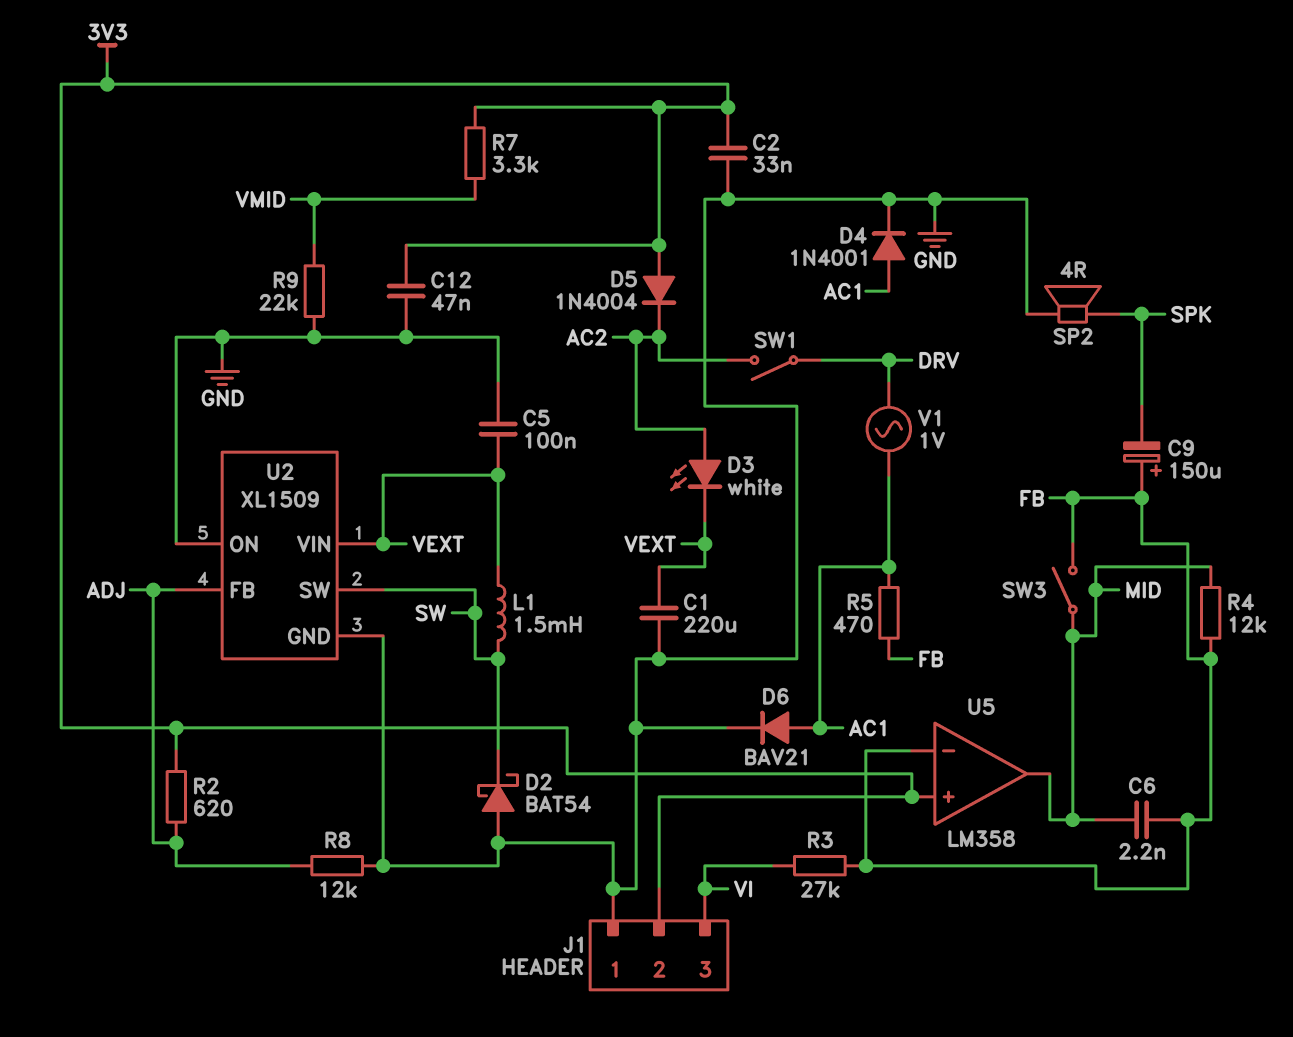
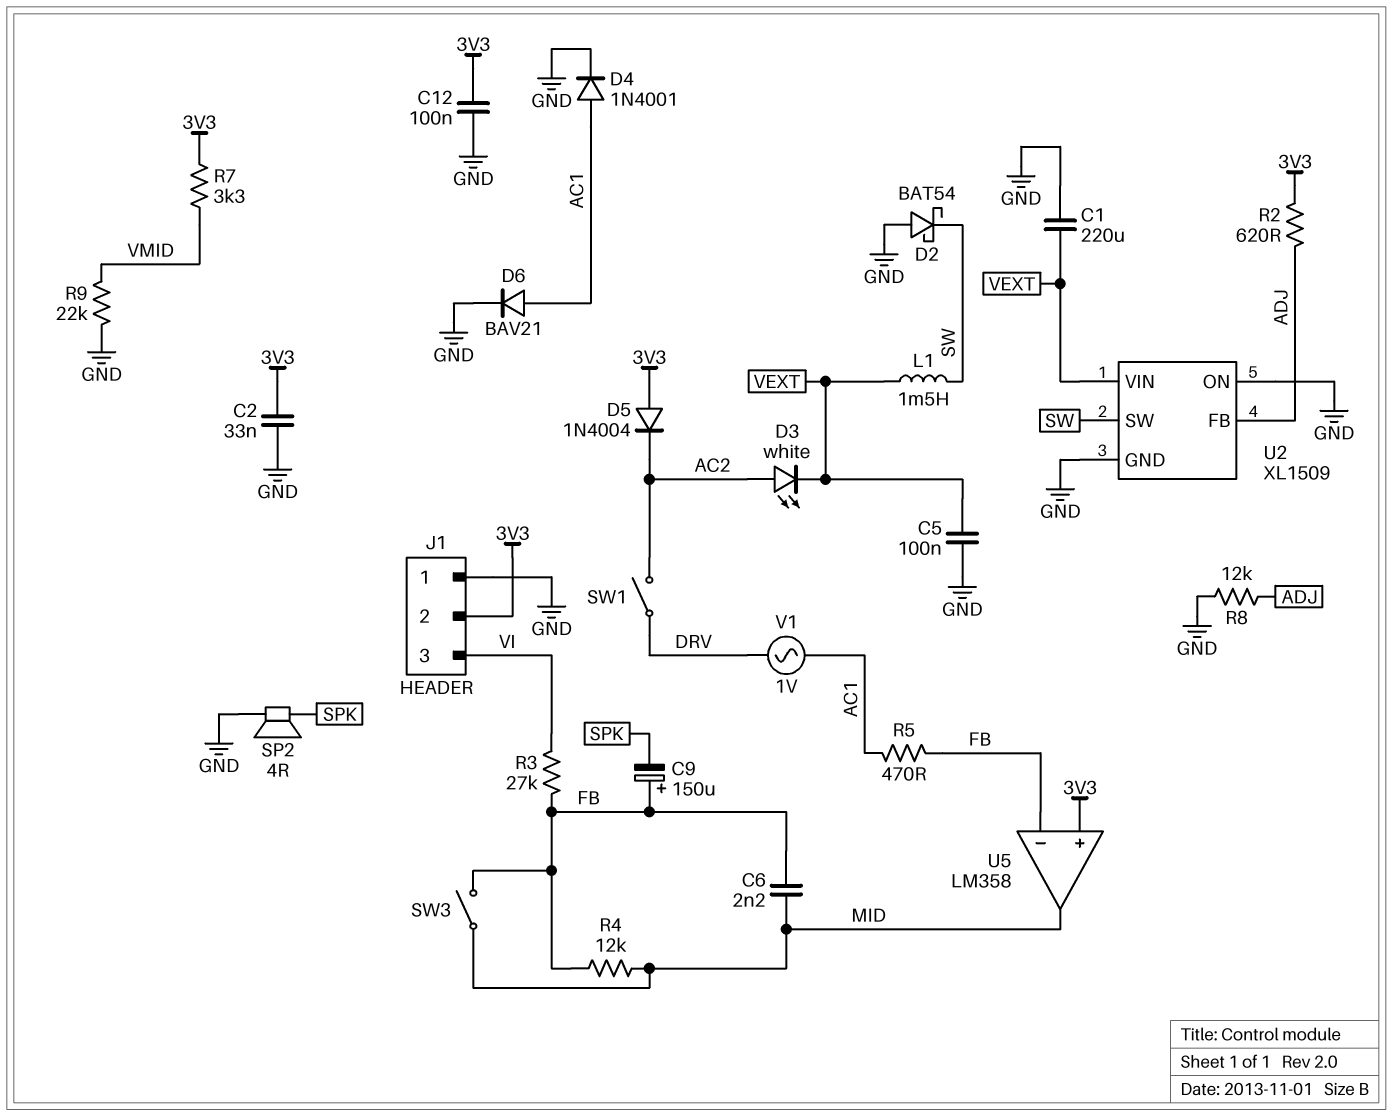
C12: 47nF (3V3, GND) -> 100nF (3V3, GND)

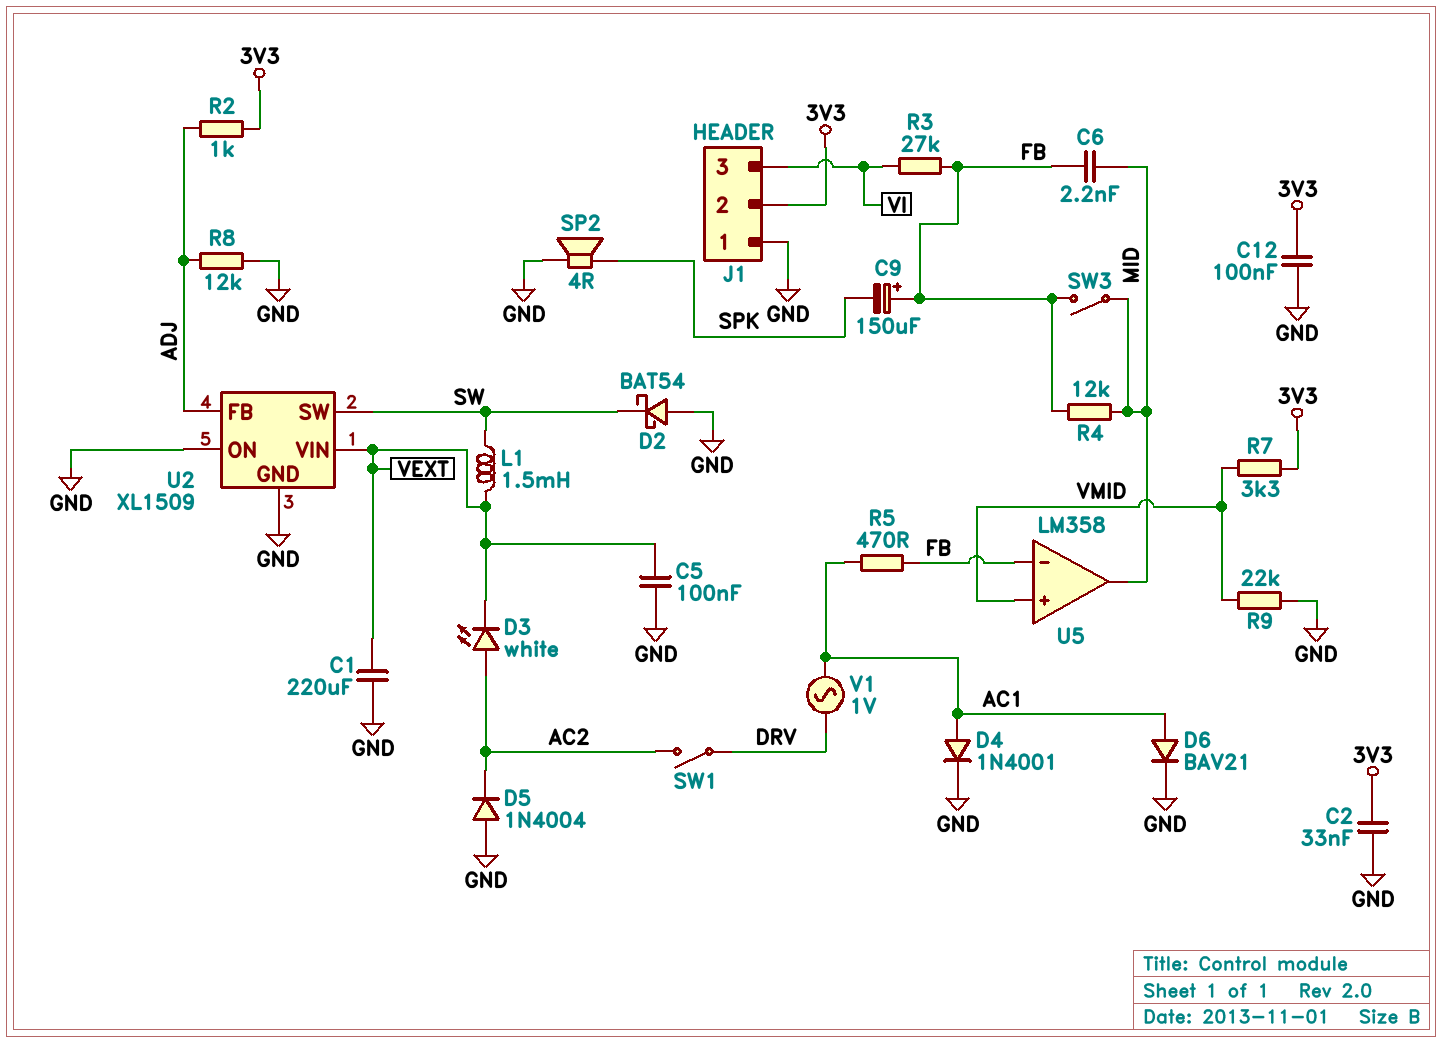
D5: diode 1N4004 (A 3V3, K AC2) -> diode 1N4004 (A GND, K AC2)
R2: 620 (3V3, ADJ) -> 1k (3V3, ADJ)
U5 pin in+: 3V3 -> VMID

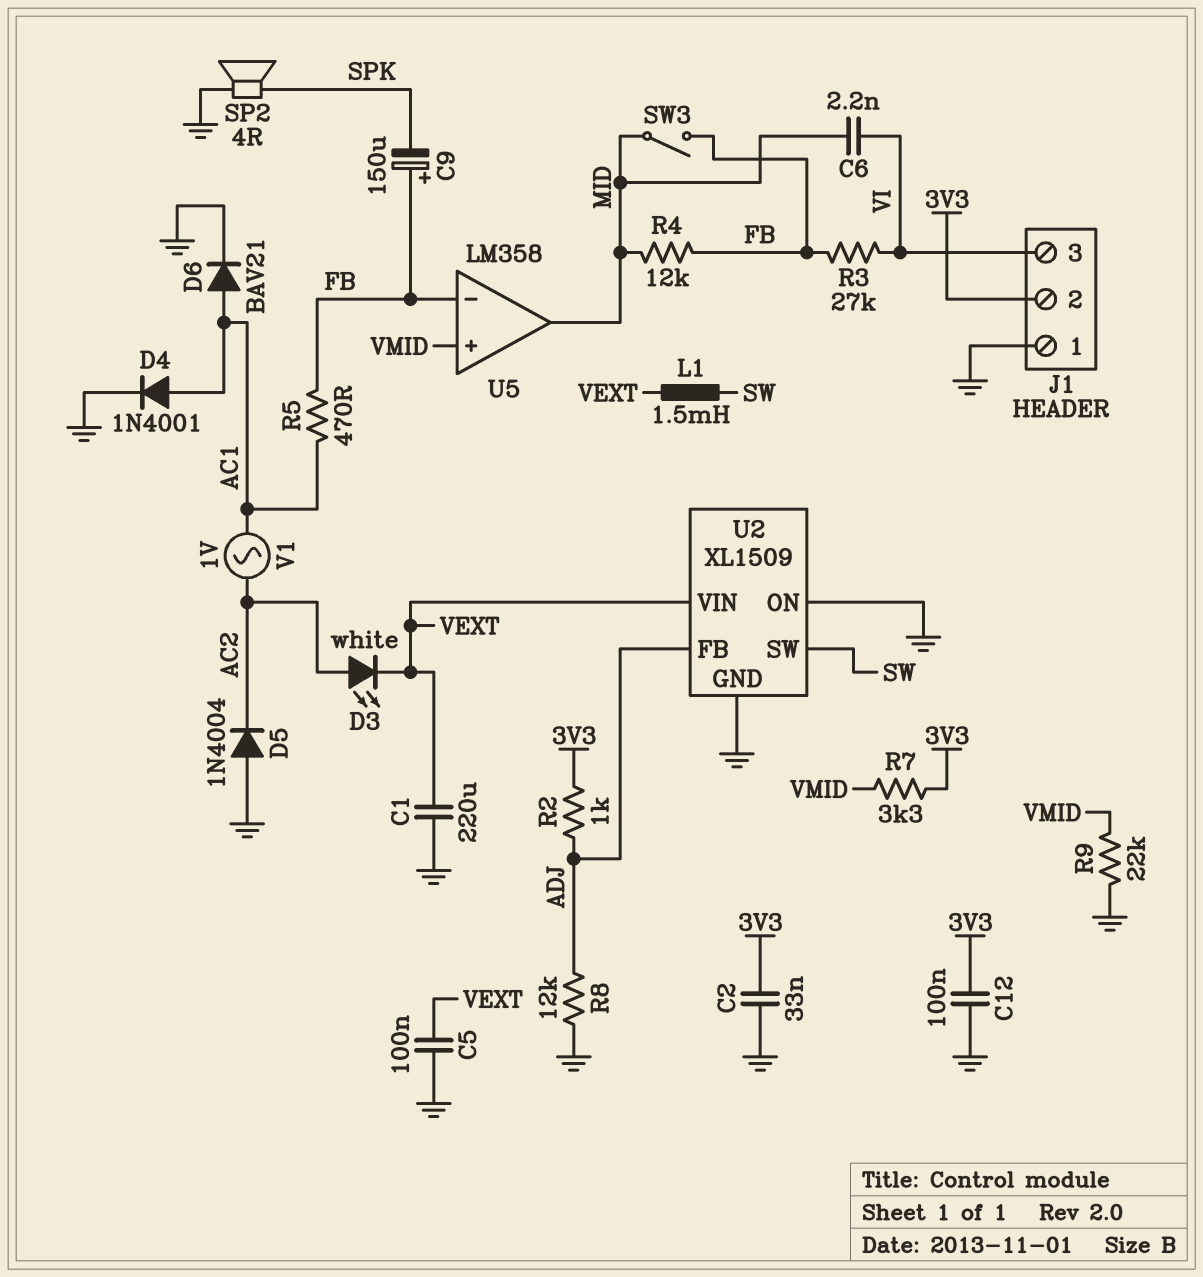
C6: 2.2nF (FB, MID) -> 2.2nF (MID, VI)
D2: schottky BAT54 (A GND, K SW) -> none
SW1: switch (AC2, DRV) -> none
V1: AC 1V (AC1, DRV) -> AC 1V (AC1, AC2)

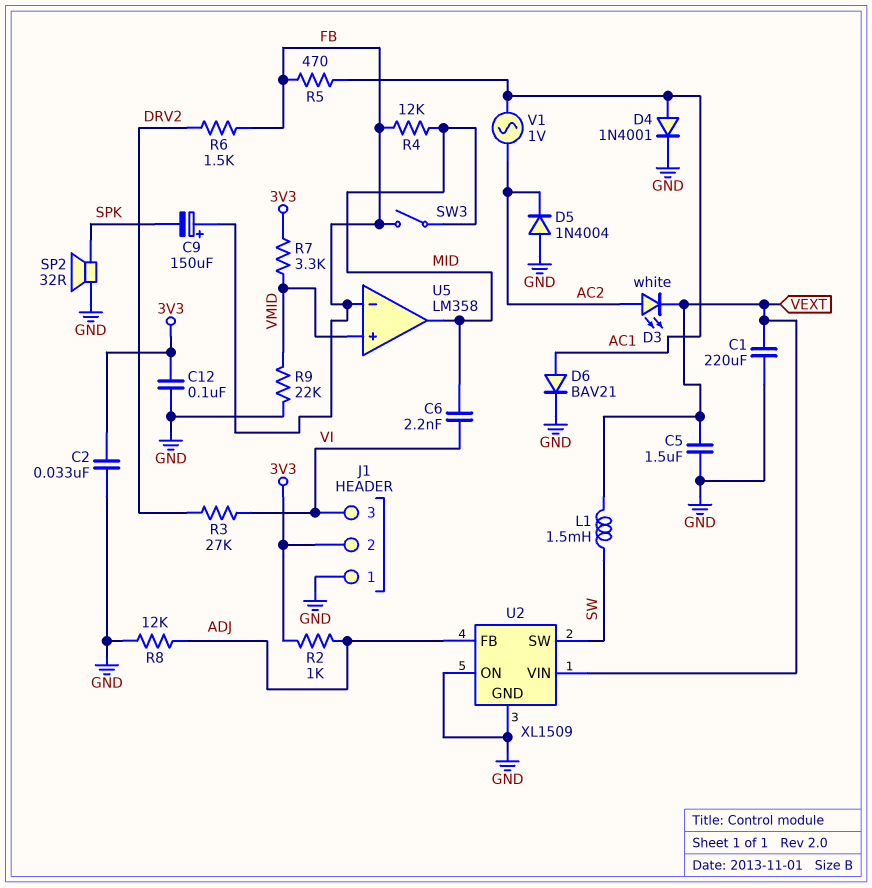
C5: 100nF (GND, VEXT) -> 1.5uF (GND, VEXT)
R3: 27k (FB, VI) -> 27k (DRV2, VI)
R6: none -> 1.5k (DRV2, FB)
SP2: speaker 4R (GND, SPK) -> speaker 32R (GND, SPK)

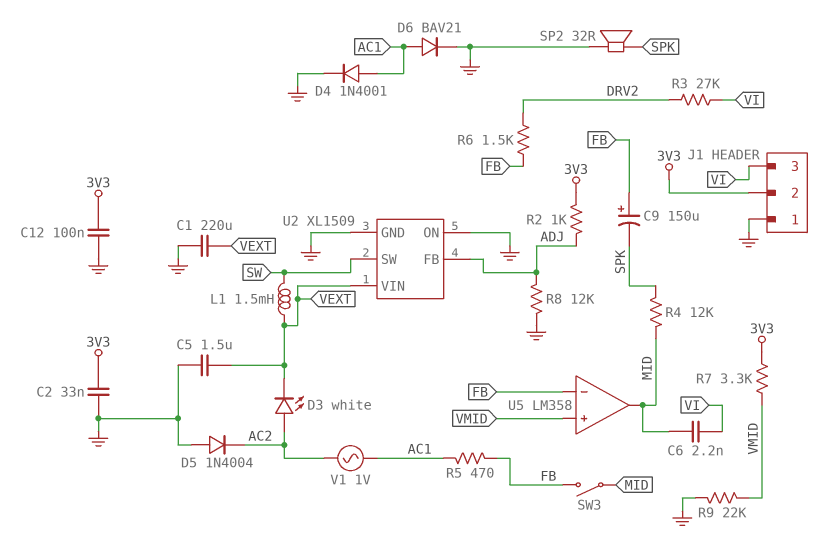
R4: 12k (FB, MID) -> 12k (MID, SPK)

